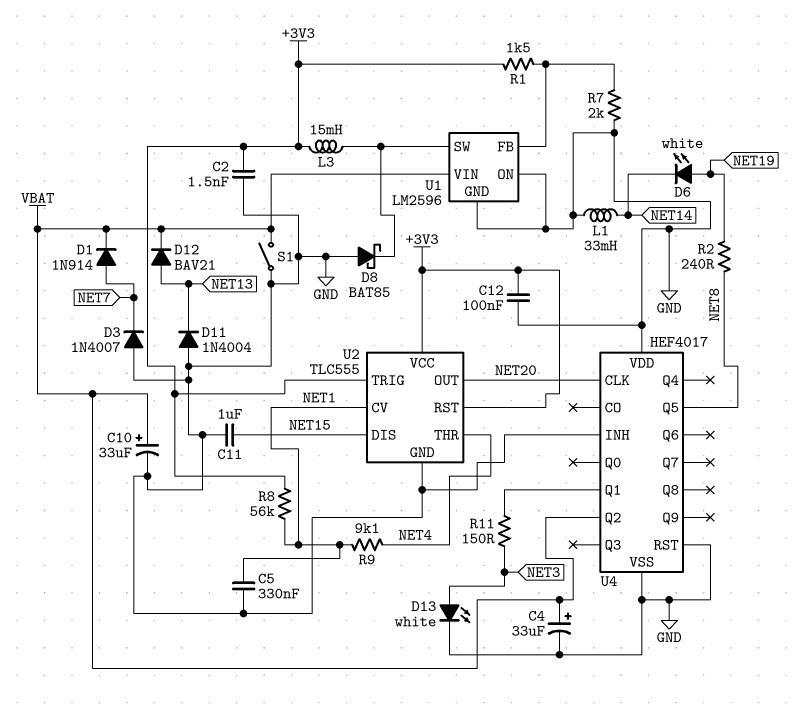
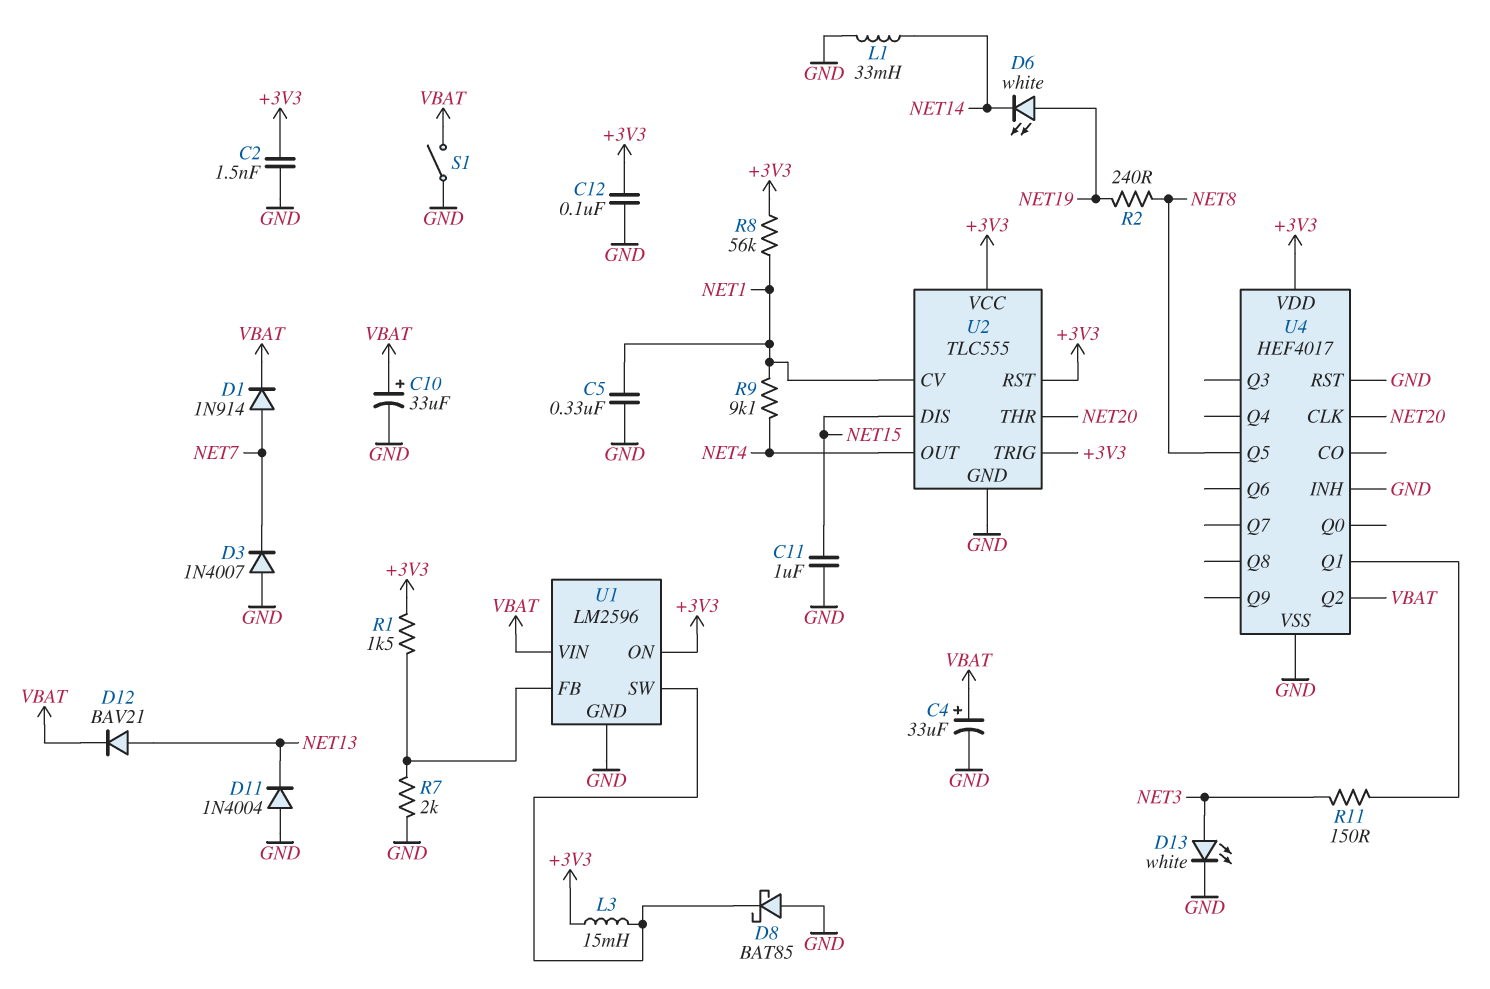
U1 pin ON: GND -> +3V3
U2 pin OUT: NET20 -> NET4
U2 pin THR: NET4 -> NET20
U4 pin VDD: GND -> +3V3

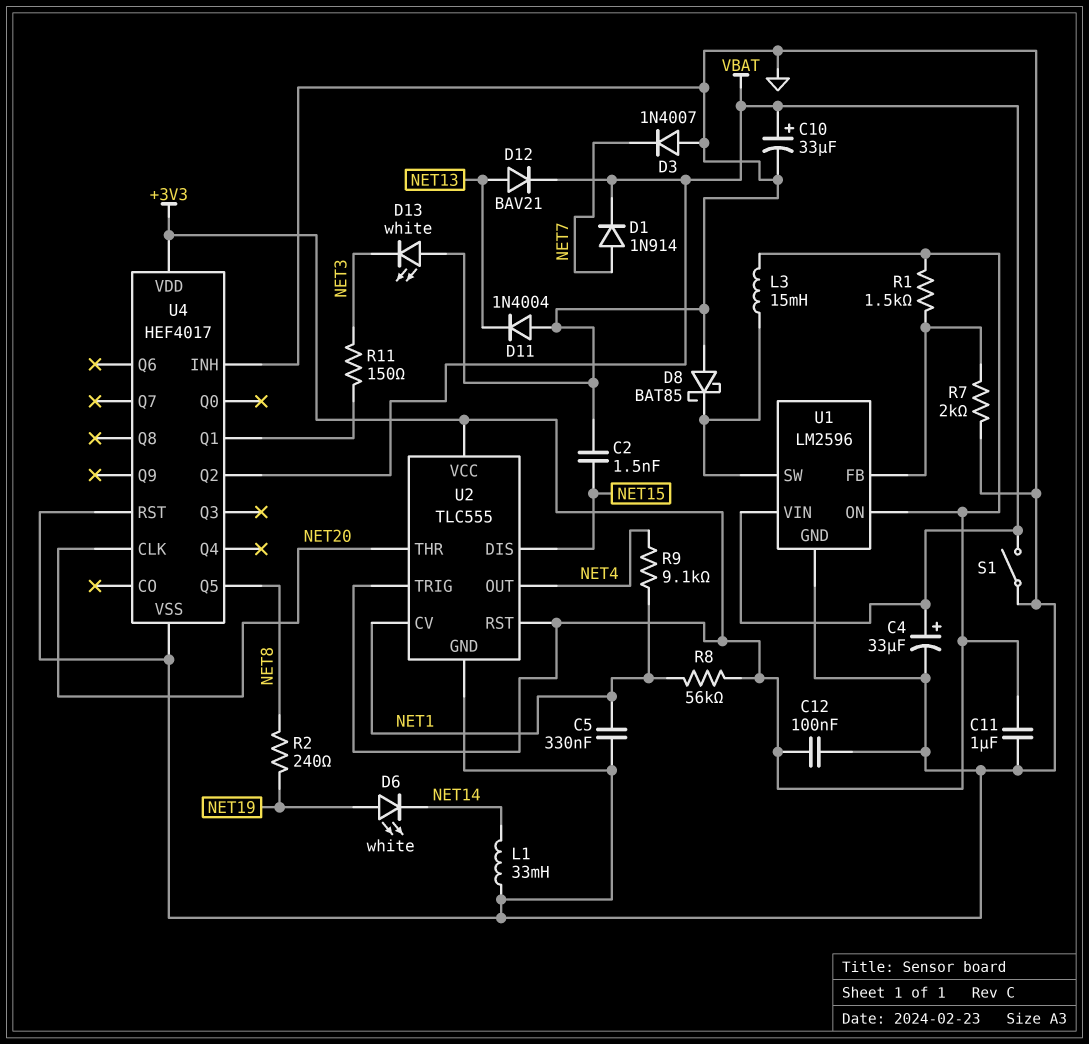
C2: 1.5nF (+3V3, GND) -> 1.5nF (GND, NET15)
C11: 1uF (GND, NET15) -> 1uF (+3V3, GND)
D13: LED white (A NET3, K GND) -> LED white (A GND, K NET3)

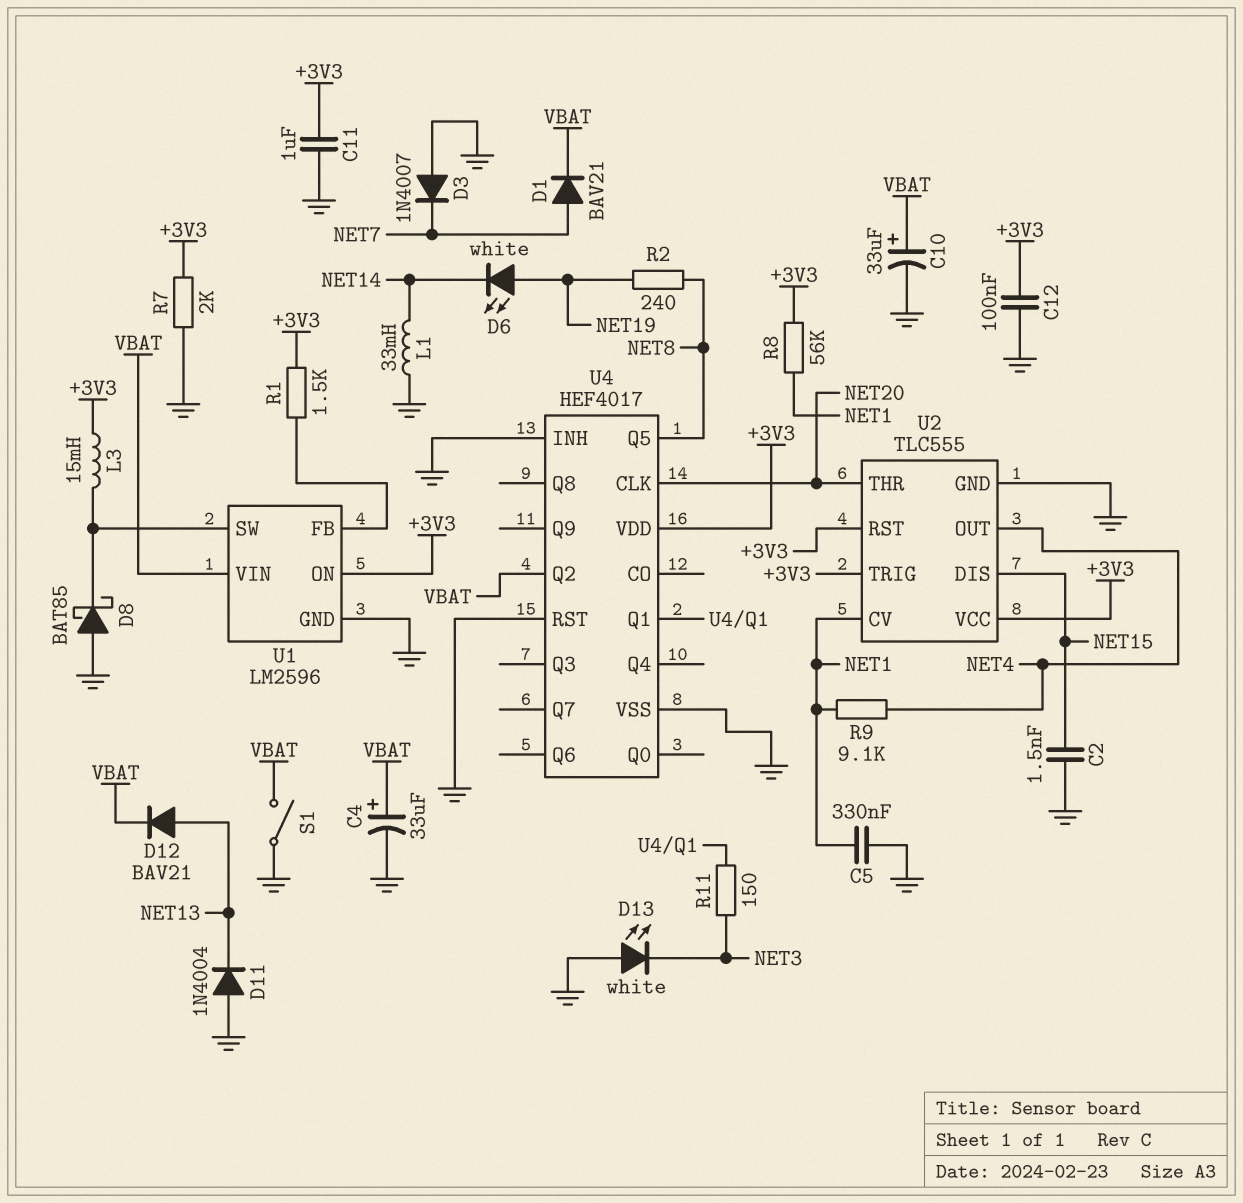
D1: diode 1N914 (A NET7, K VBAT) -> diode BAV21 (A NET7, K VBAT)
R7: 2k (GND, U1/FB) -> 2k (+3V3, GND)

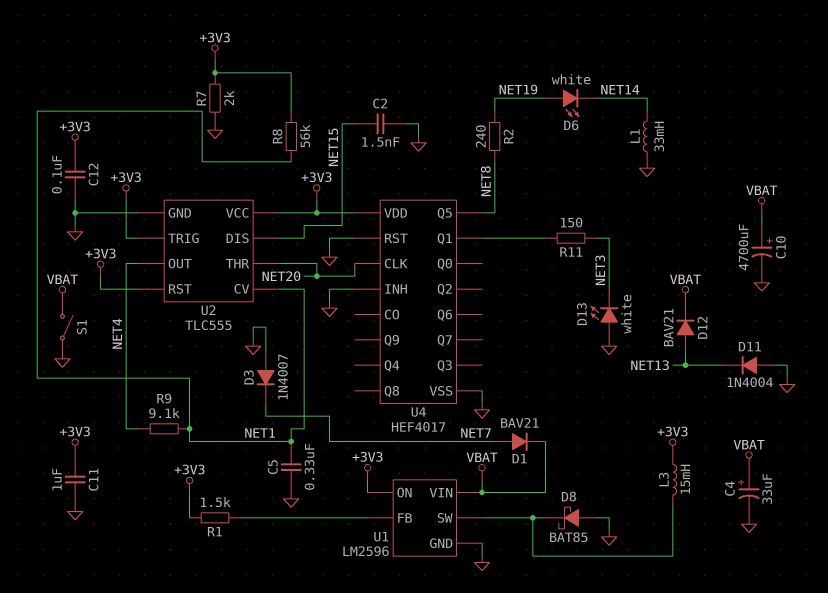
C10: 33uF (plus VBAT, minus GND) -> 4700uF (plus VBAT, minus GND)
U4 pin Q2: VBAT -> none

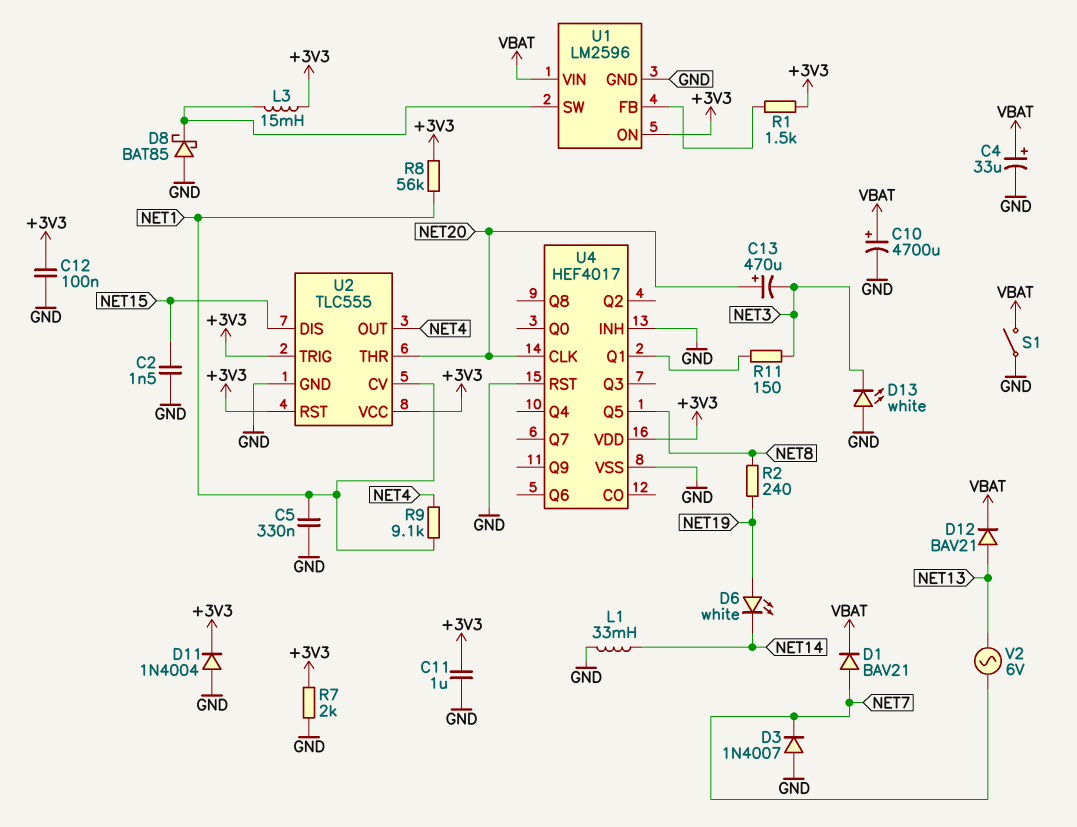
C13: none -> 470uF (plus NET20, minus NET3)
D11: diode 1N4004 (A GND, K NET13) -> diode 1N4004 (A GND, K +3V3)
V2: none -> AC 6V (NET7, NET13)

